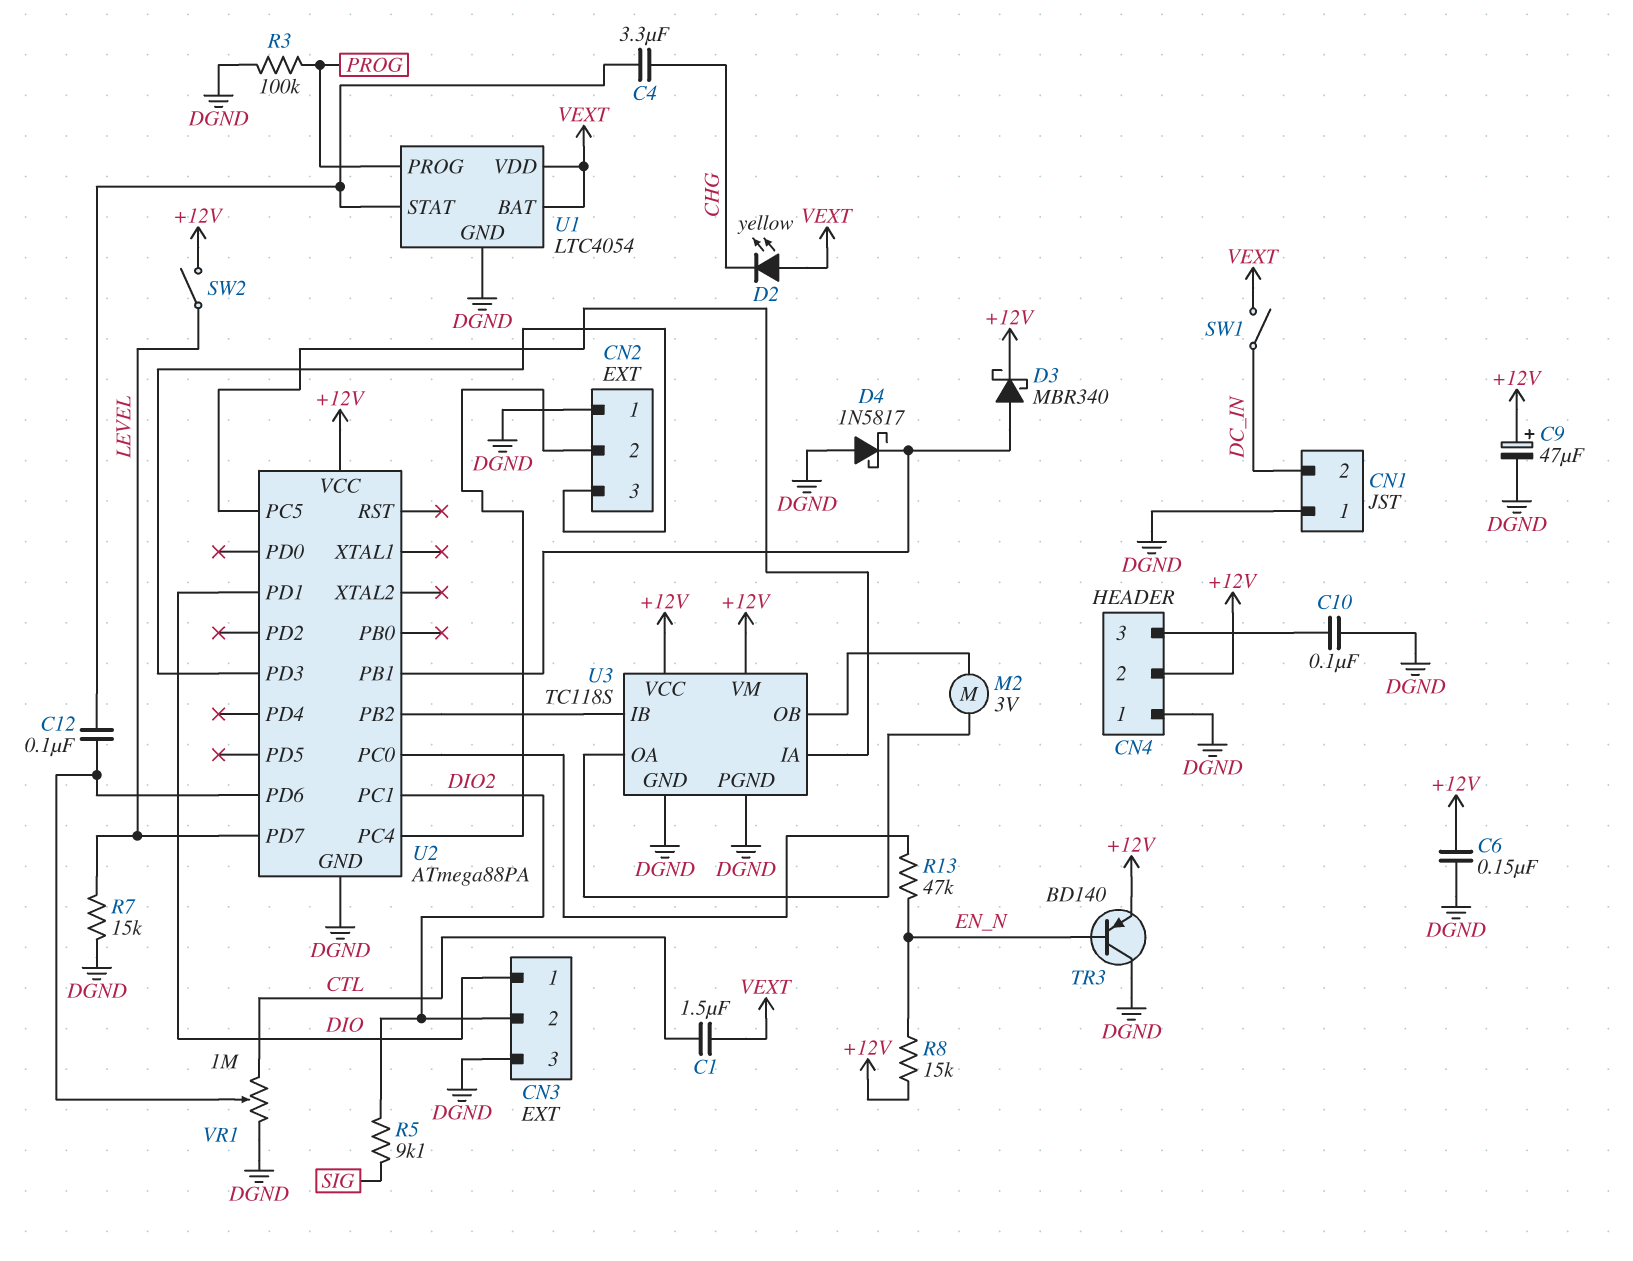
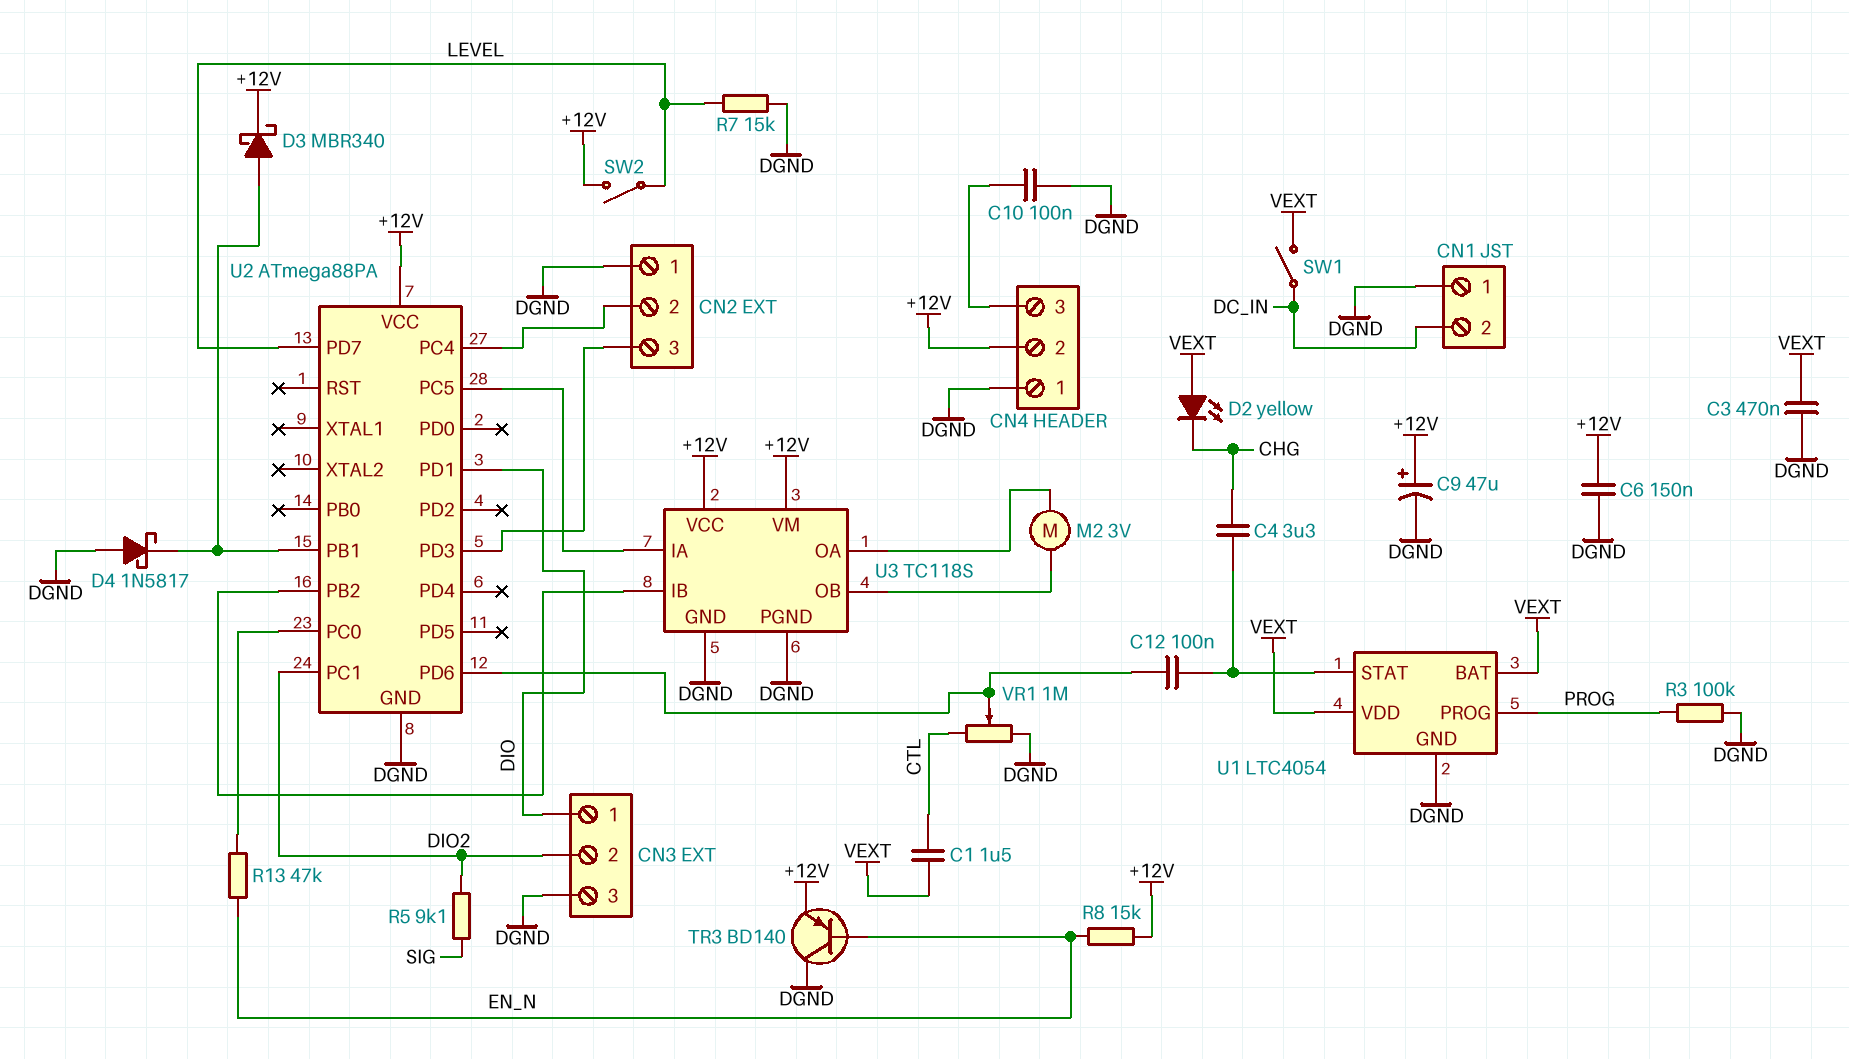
C3: none -> 470nF (DGND, VEXT)

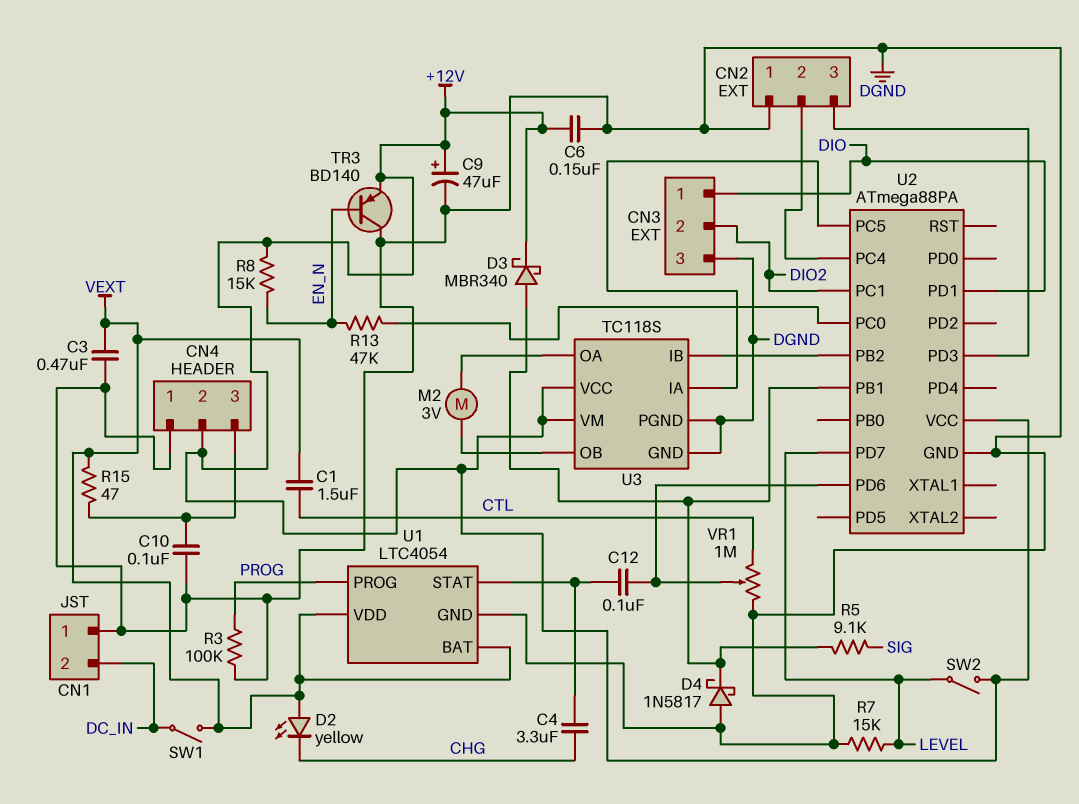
R5: 9.1k (DIO2, SIG) -> 9.1k (SIG, U2/PB1)
R15: none -> 47 (CN4/3, VEXT)

